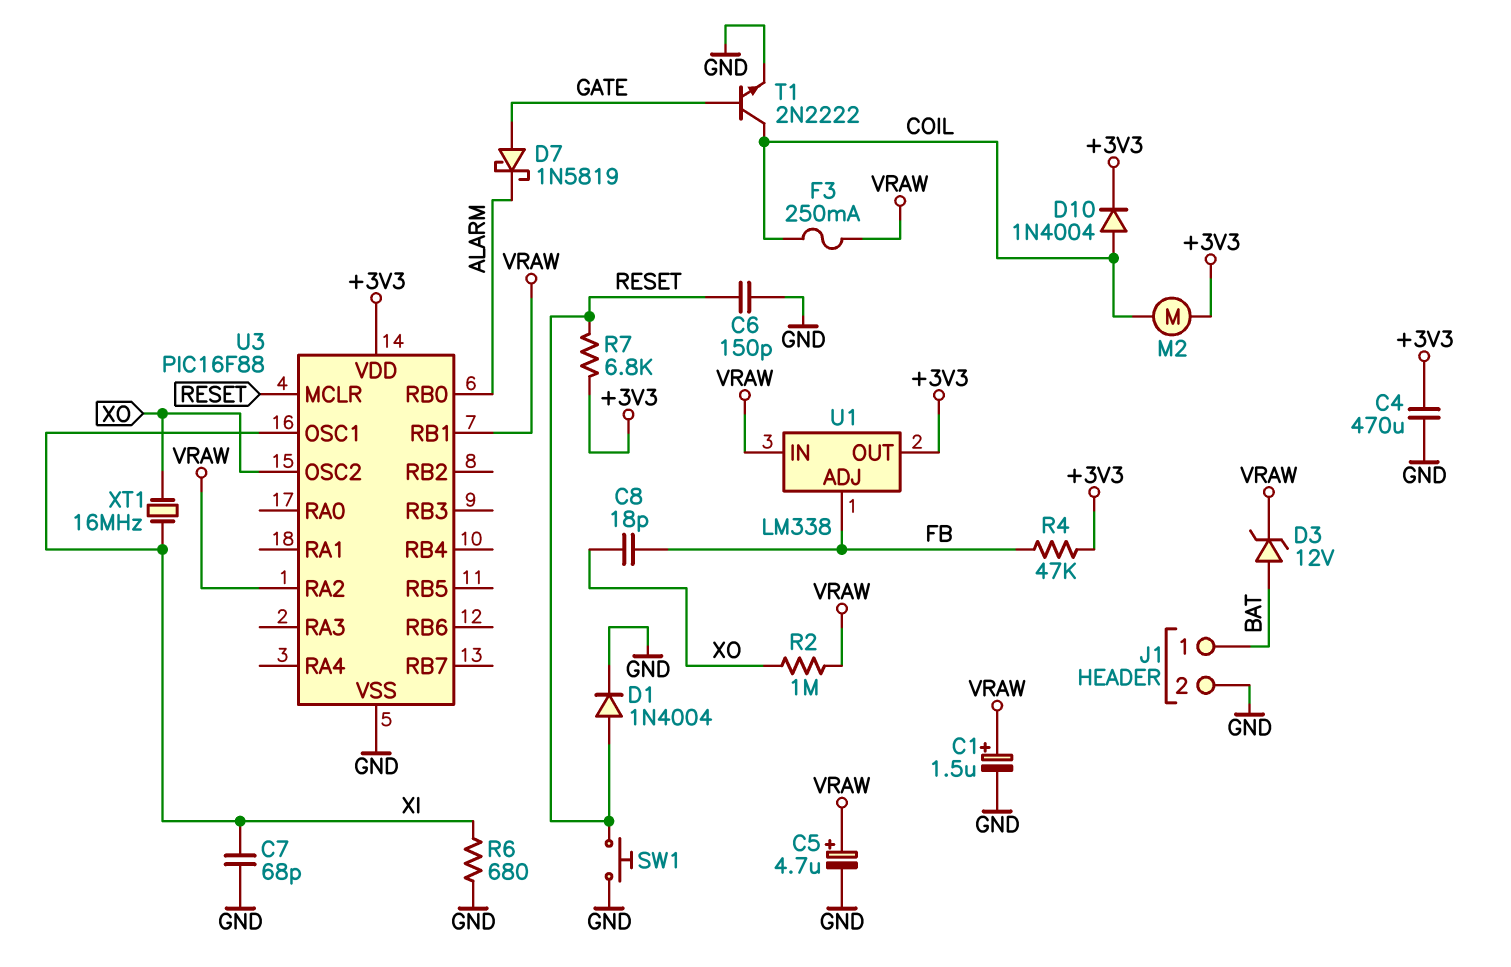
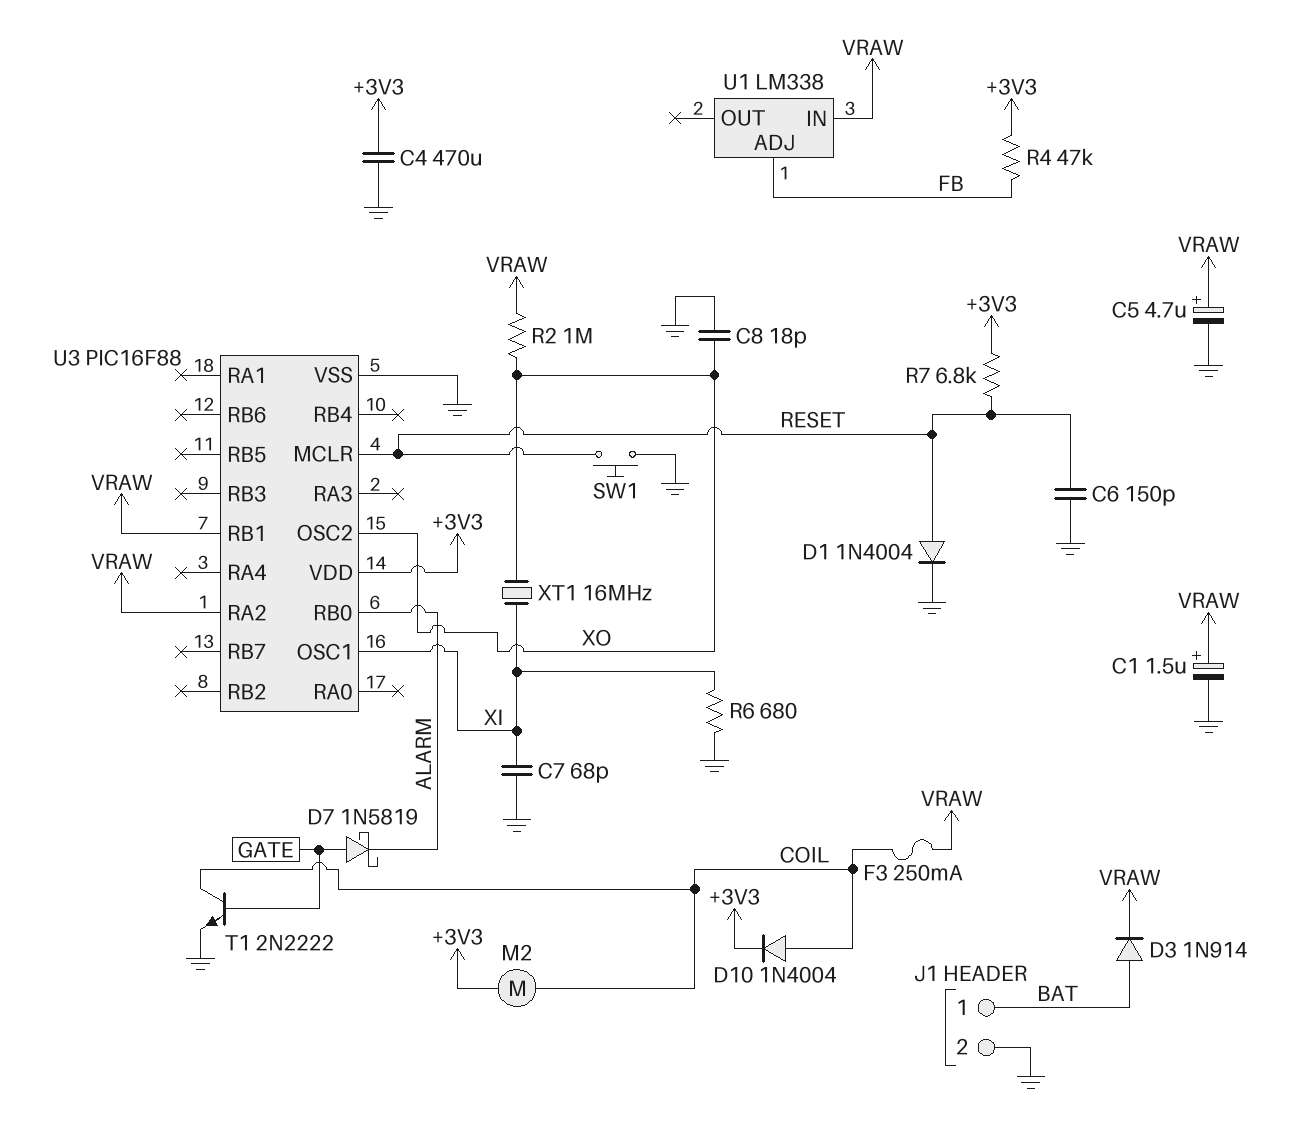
C8: 18pF (FB, XO) -> 18pF (GND, XO)
D3: zener 12V (A BAT, K VRAW) -> diode 1N914 (A BAT, K VRAW)
U1 pin OUT: +3V3 -> none

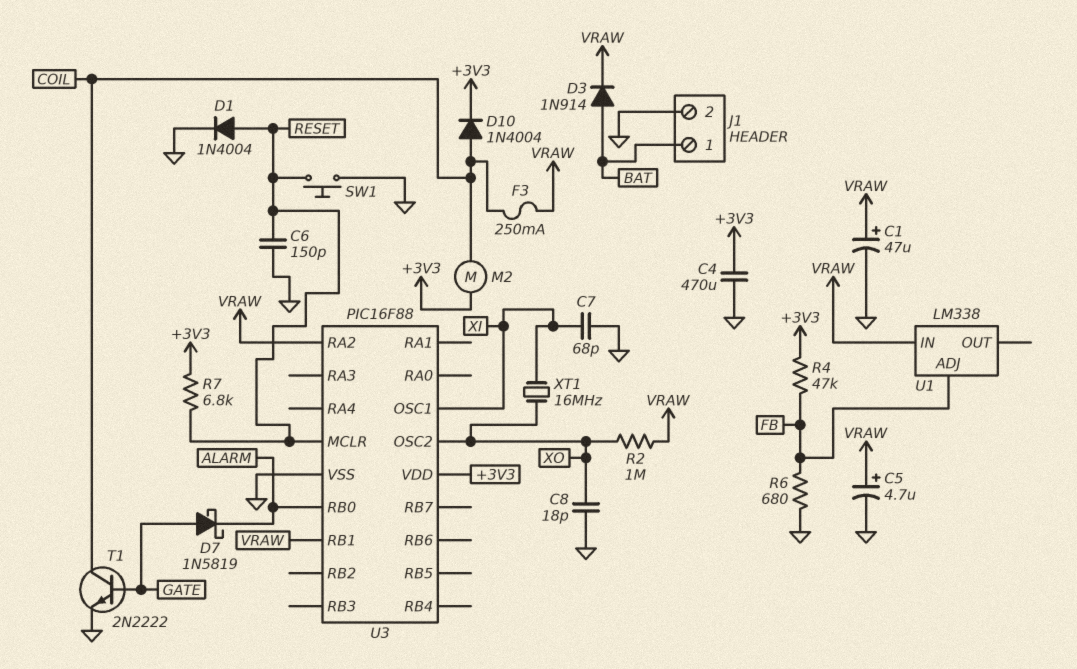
C1: 1.5uF (plus VRAW, minus GND) -> 47uF (plus VRAW, minus GND)
R6: 680 (GND, XI) -> 680 (FB, GND)

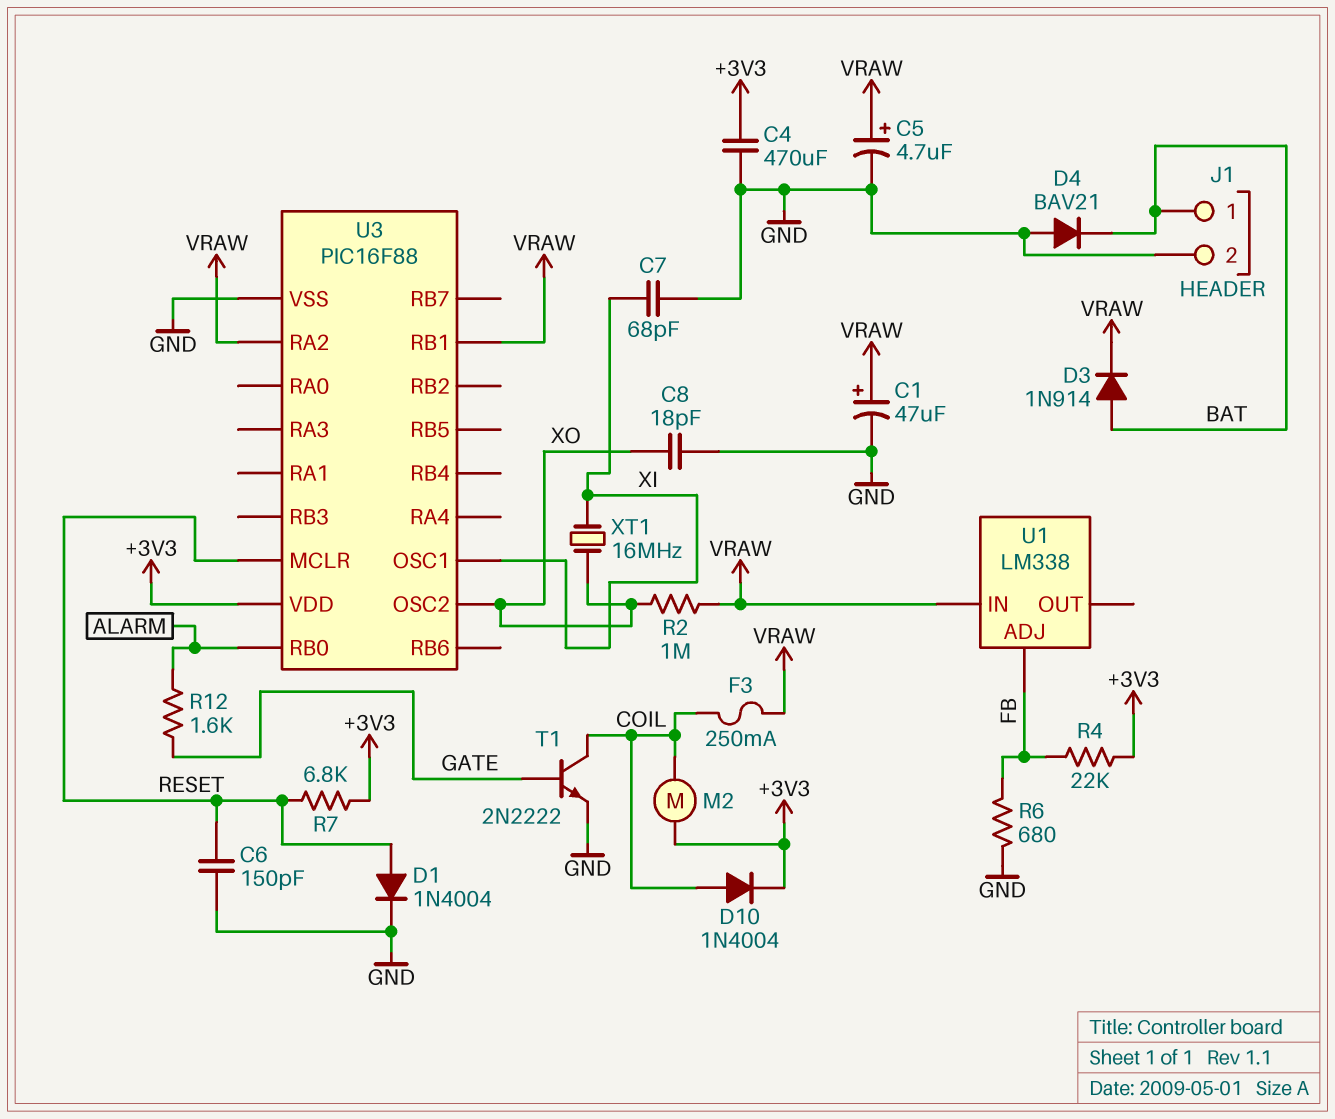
D4: none -> diode BAV21 (A GND, K BAT)
D7: schottky 1N5819 (A GATE, K ALARM) -> none
R4: 47k (+3V3, FB) -> 22k (+3V3, FB)
R12: none -> 1.6k (ALARM, GATE)
SW1: button (GND, RESET) -> none

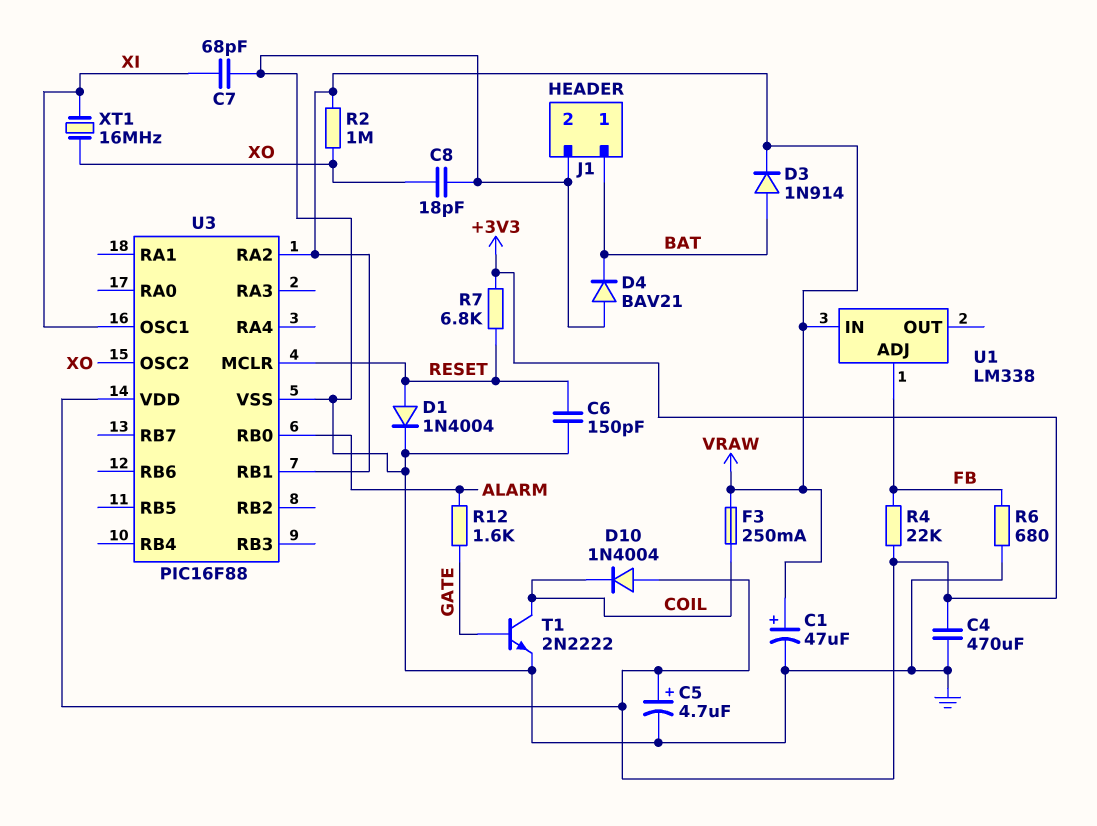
C5: 4.7uF (plus VRAW, minus GND) -> 4.7uF (plus +3V3, minus GND)
D10: diode 1N4004 (A COIL, K +3V3) -> diode 1N4004 (A +3V3, K COIL)
M2: motor (+3V3, COIL) -> none

